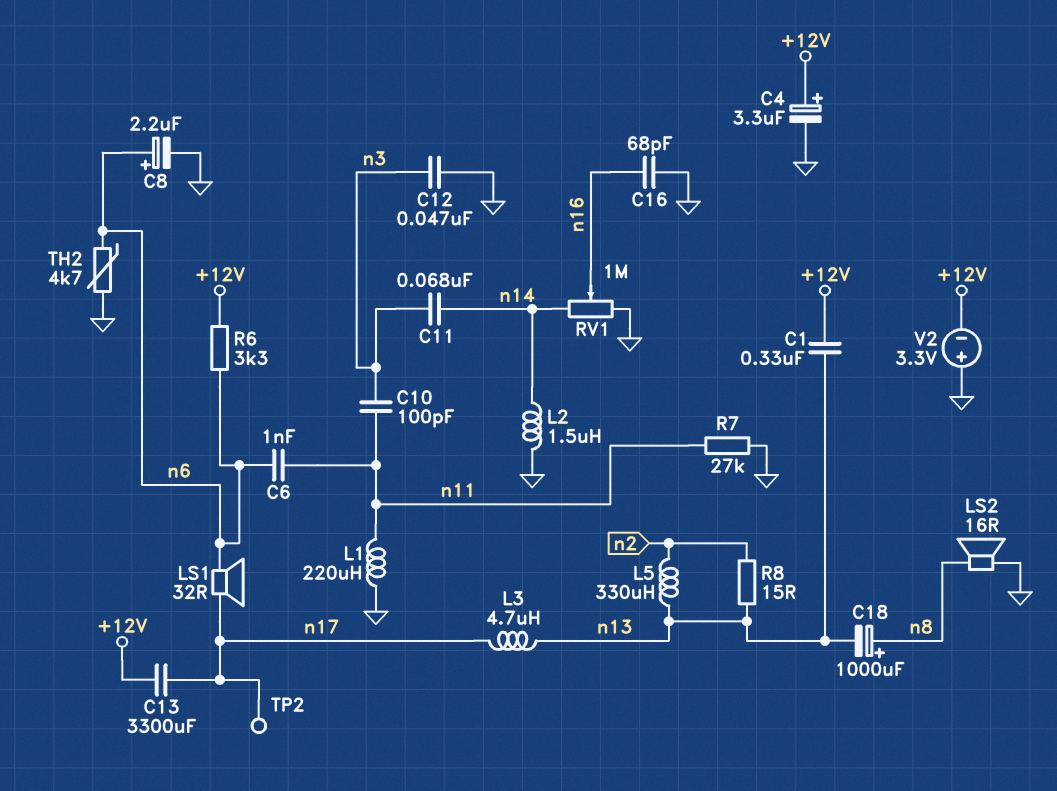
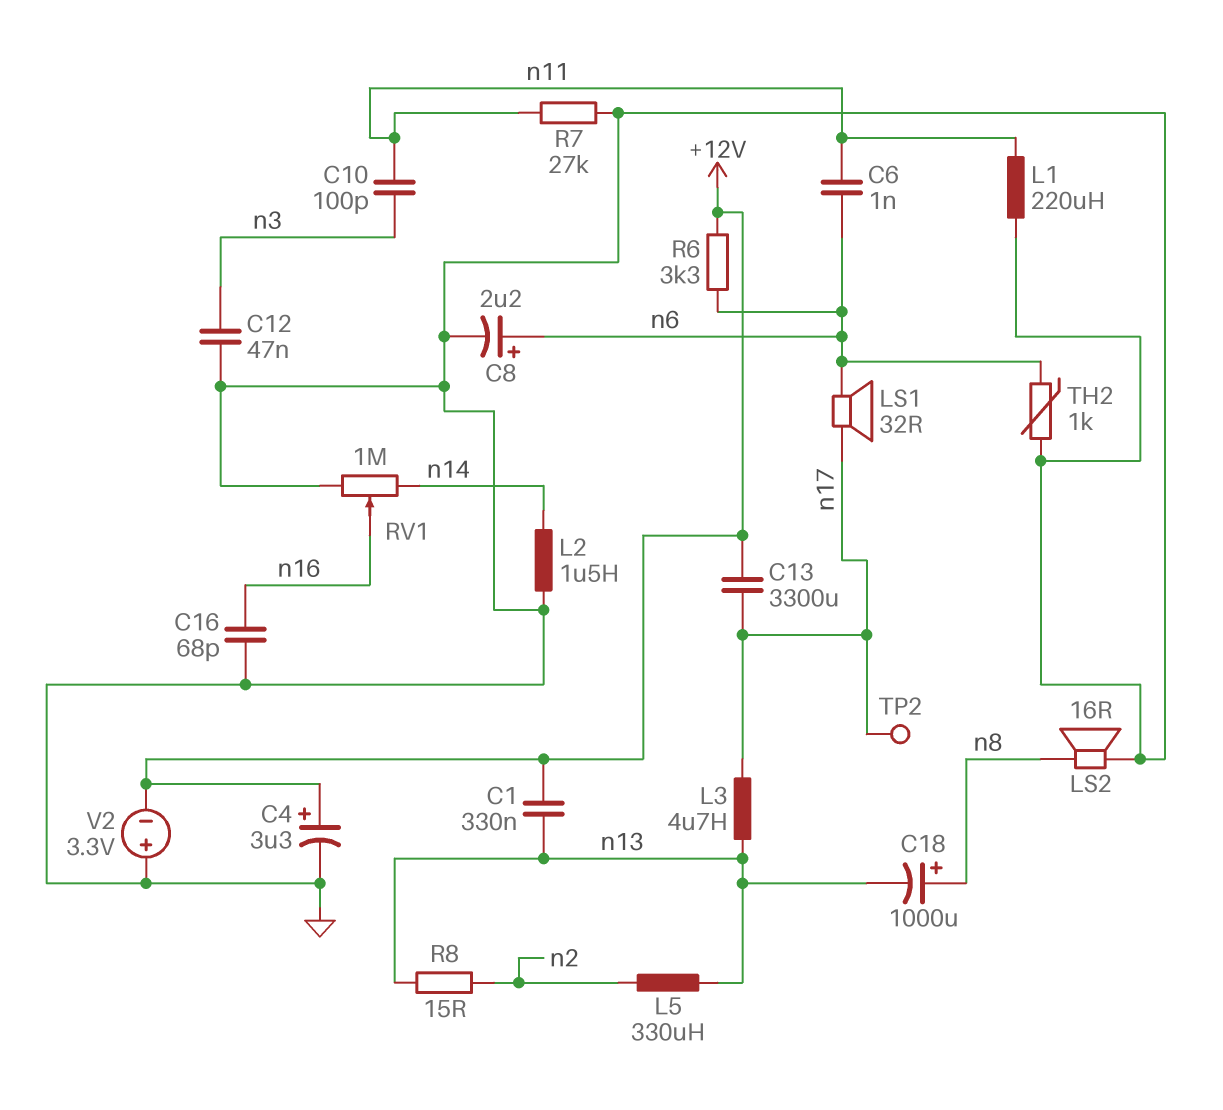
C11: 68nF (n3, n14) -> none
TH2: 4.7k (GND, n6) -> 1k (GND, n6)

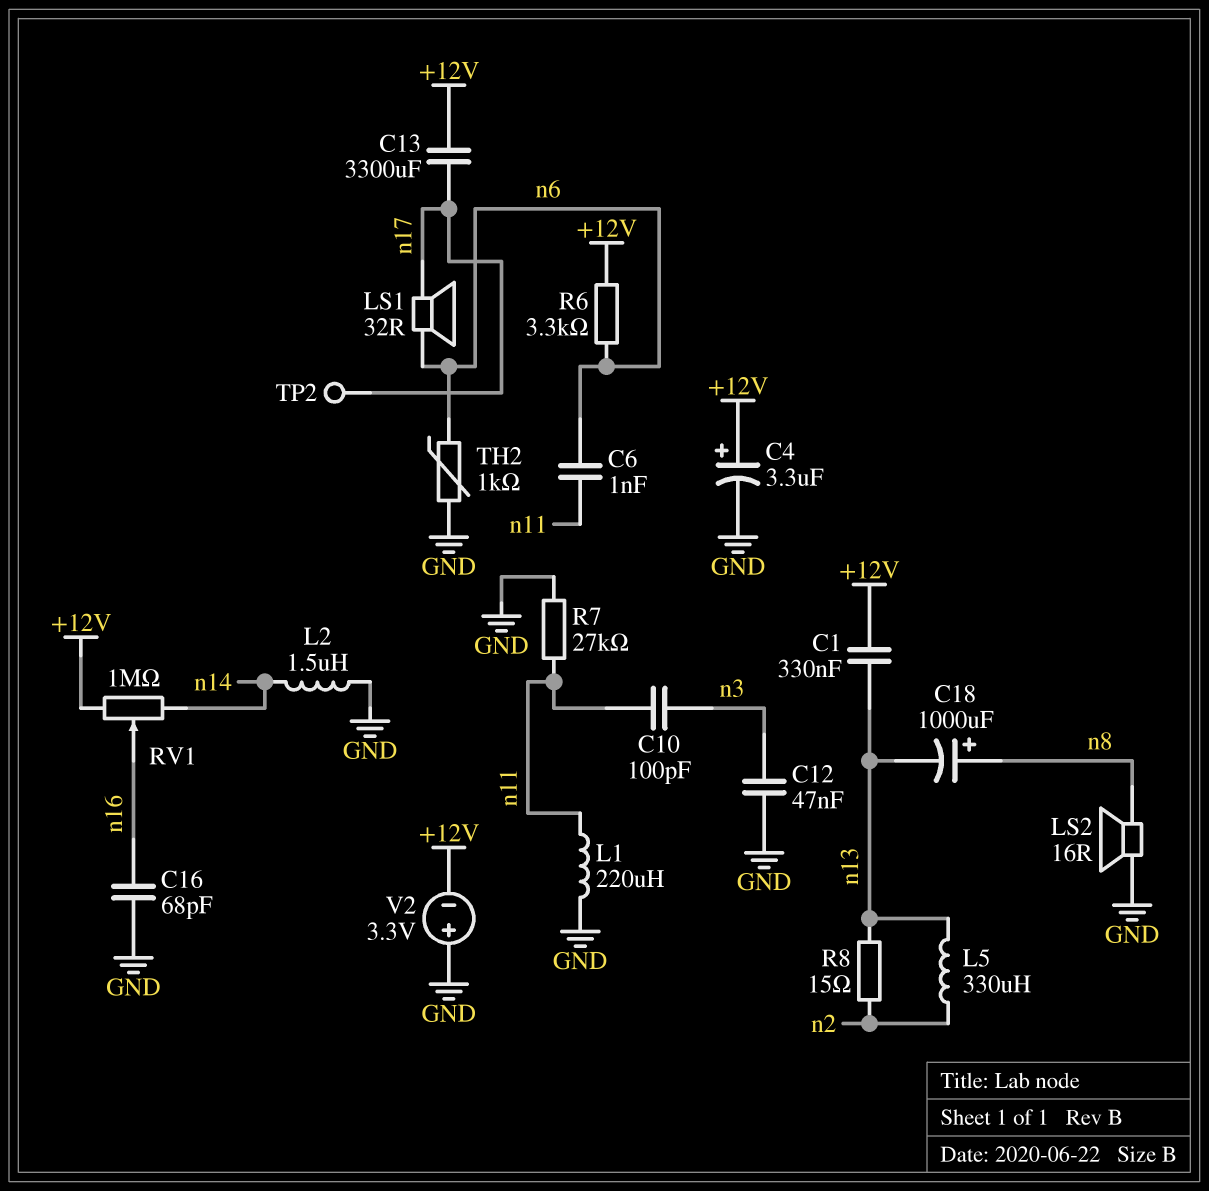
C8: 2.2uF (plus n6, minus GND) -> none
L3: 4.7uH (n13, n17) -> none
RV1: 1M (GND, n14, wiper n16) -> 1M (+12V, n14, wiper n16)

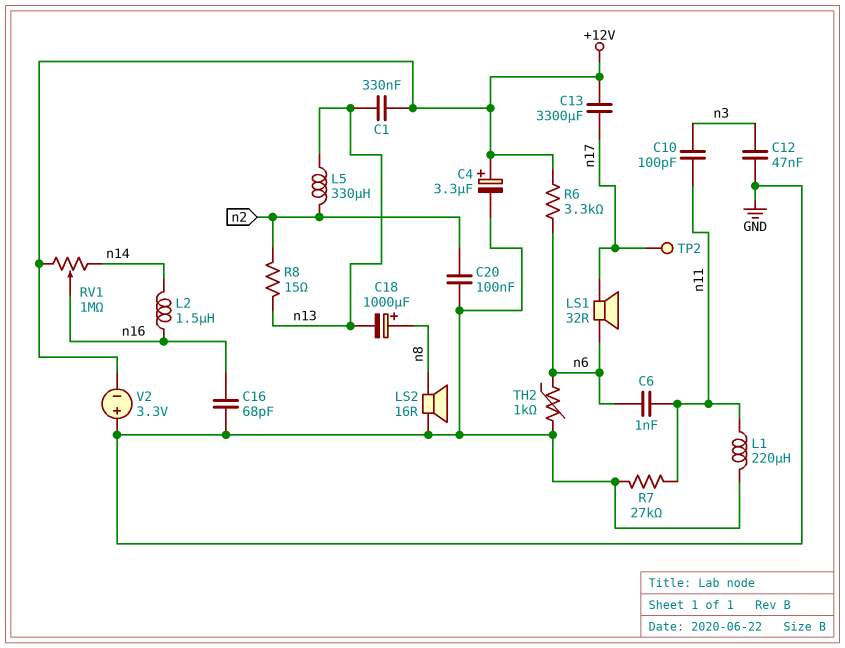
C20: none -> 100nF (GND, n2)
L2: 1.5uH (GND, n14) -> 1.5uH (n14, n16)

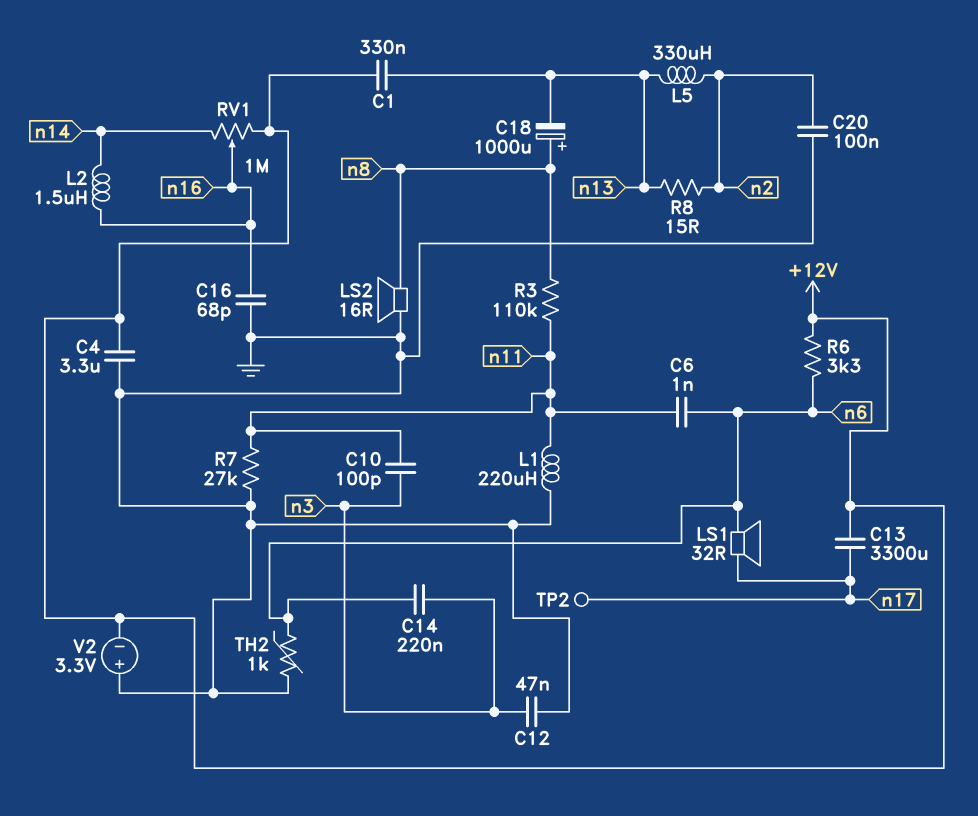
C4: 3.3uF (plus +12V, minus GND) -> 3.3uF (+12V, GND)
C14: none -> 220nF (n3, n6)
R3: none -> 110k (n8, n11)

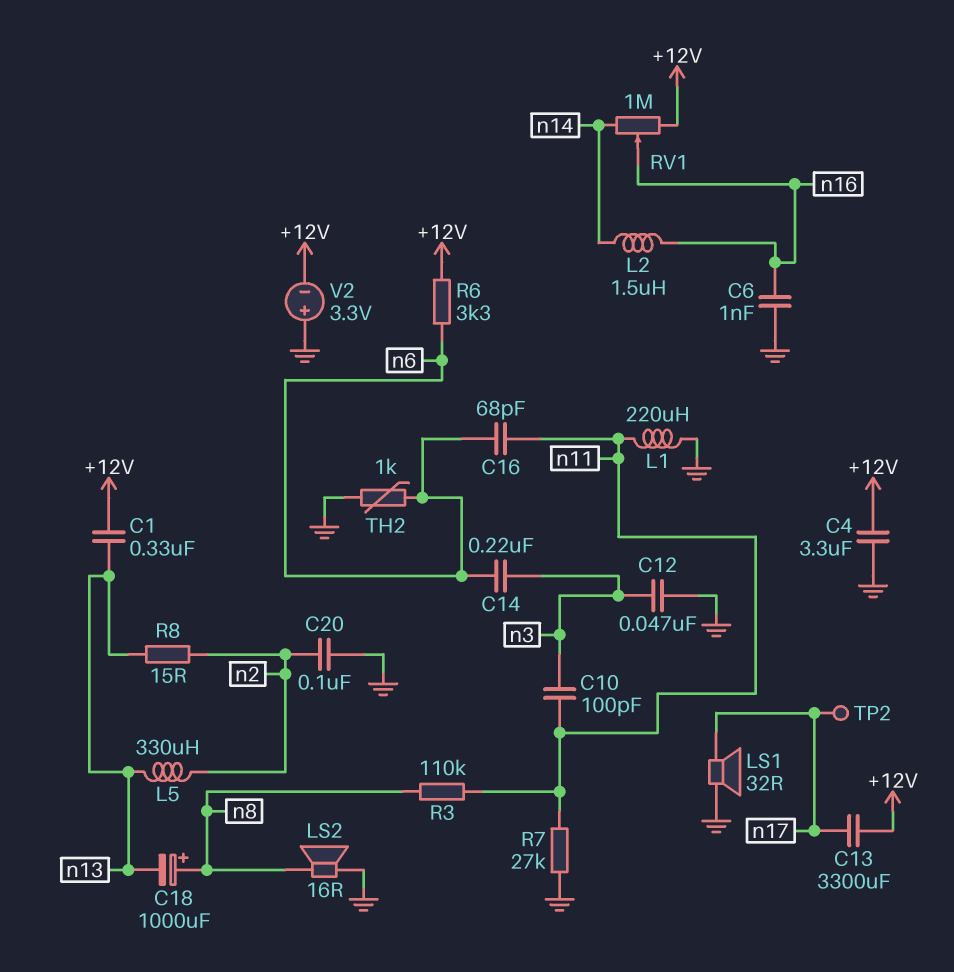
C6: 1nF (n6, n11) -> 1nF (GND, n16)
C16: 68pF (GND, n16) -> 68pF (n6, n11)
LS1: speaker 32R (n6, n17) -> speaker 32R (GND, n17)

